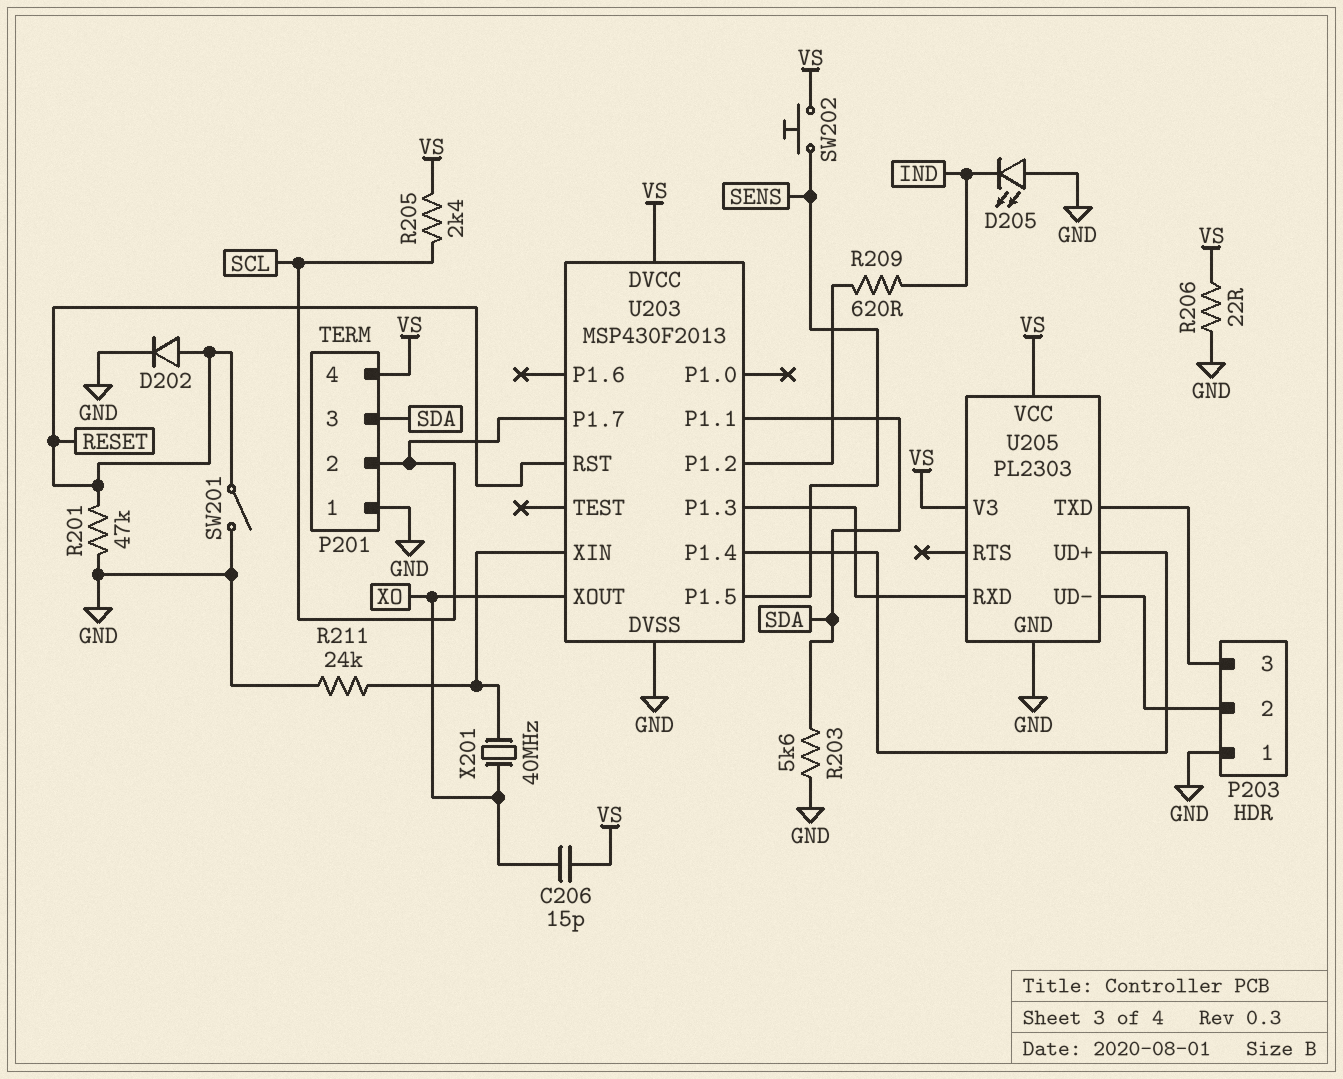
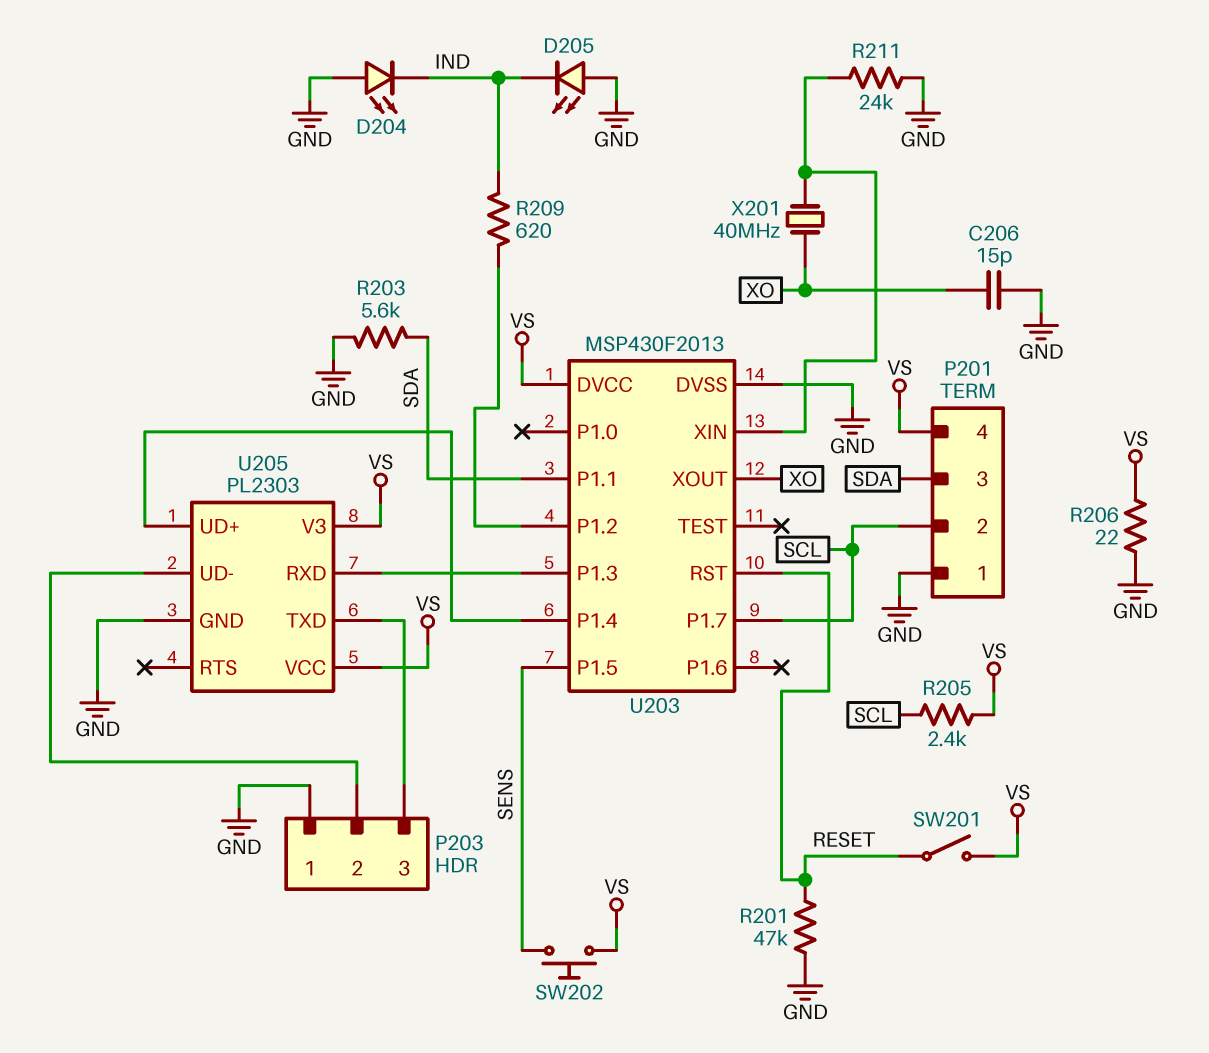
C206: 15pF (VS, XO) -> 15pF (GND, XO)
D202: diode (A RESET, K GND) -> none
D204: none -> LED (A GND, K IND)
SW201: switch (GND, RESET) -> switch (RESET, VS)

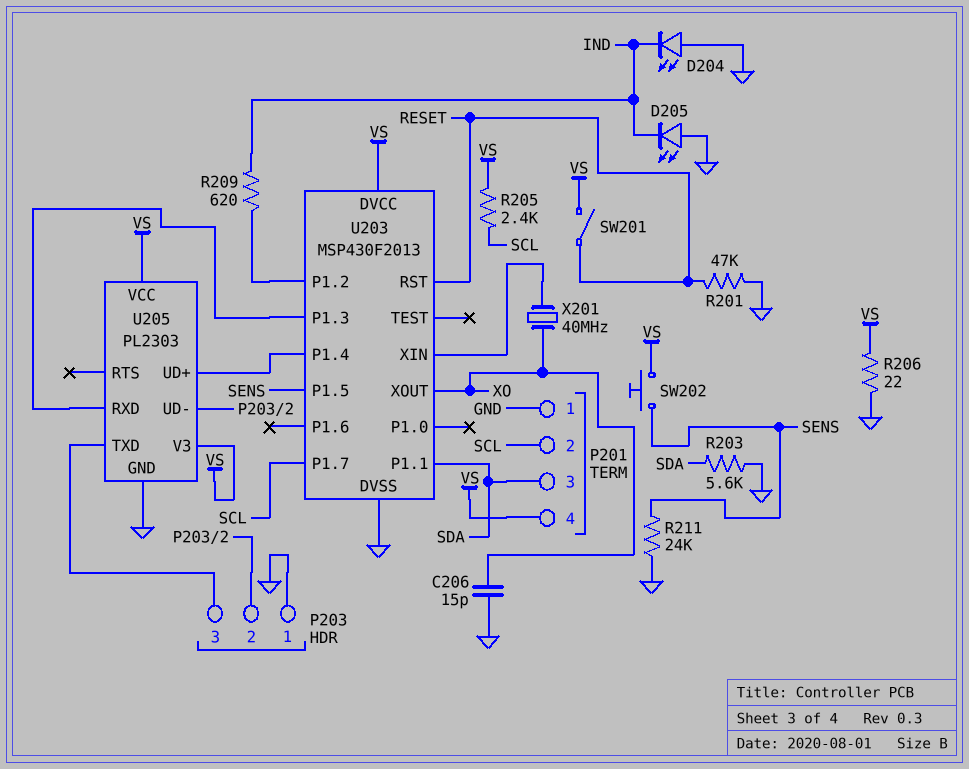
R211: 24k (GND, U203/XIN) -> 24k (GND, SENS)

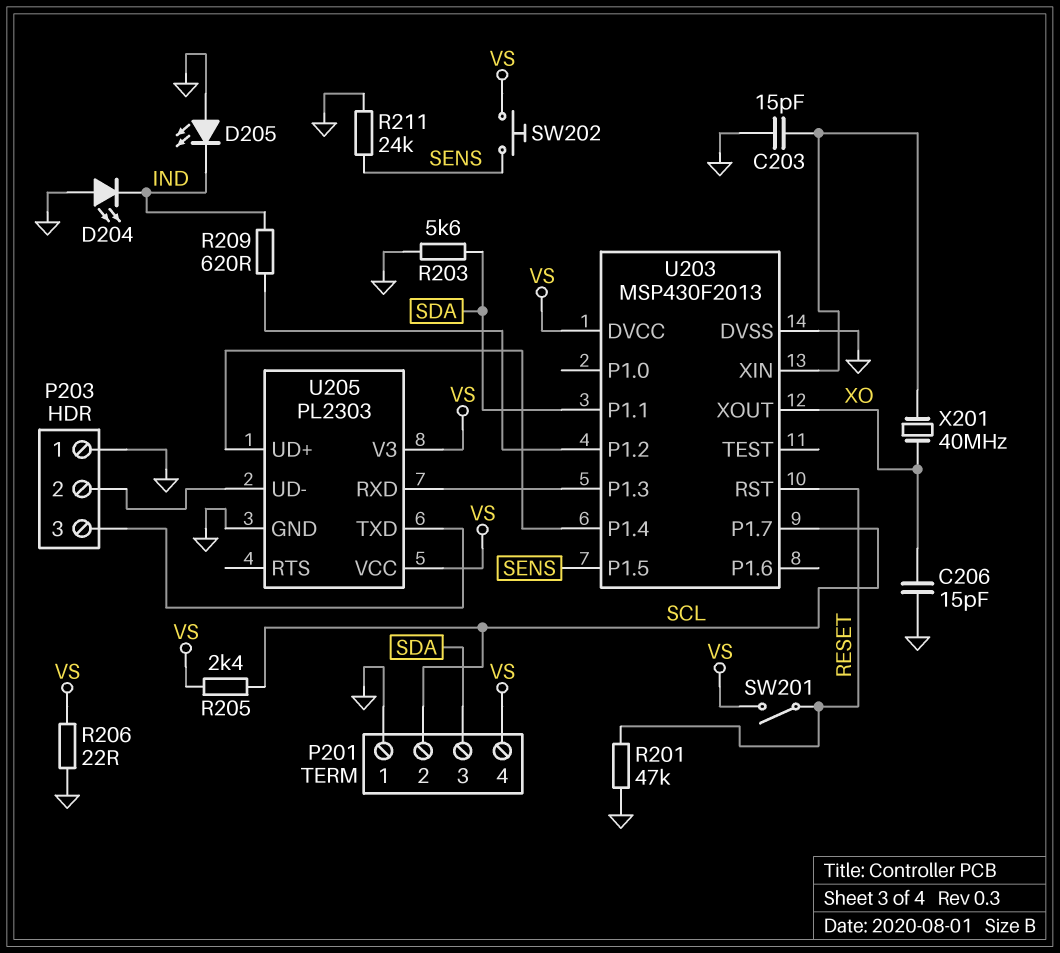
C203: none -> 15pF (GND, U203/XIN)

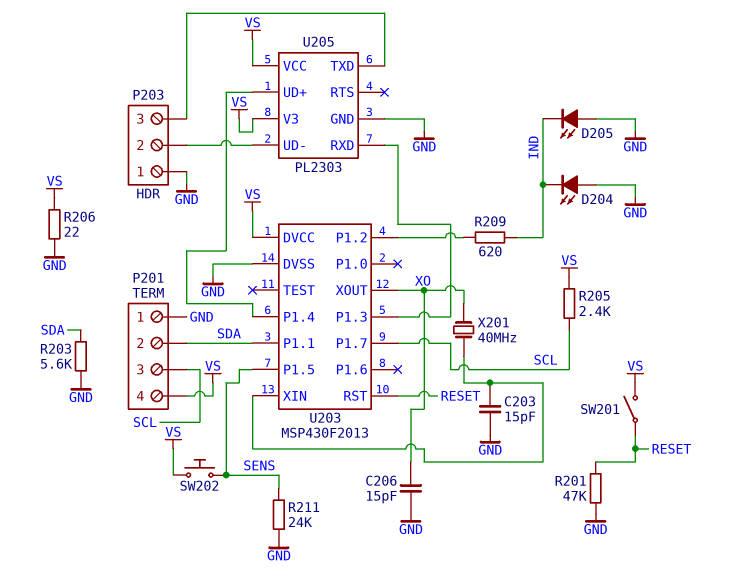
P201 pin 2: SCL -> SDA
P201 pin 3: SDA -> SCL

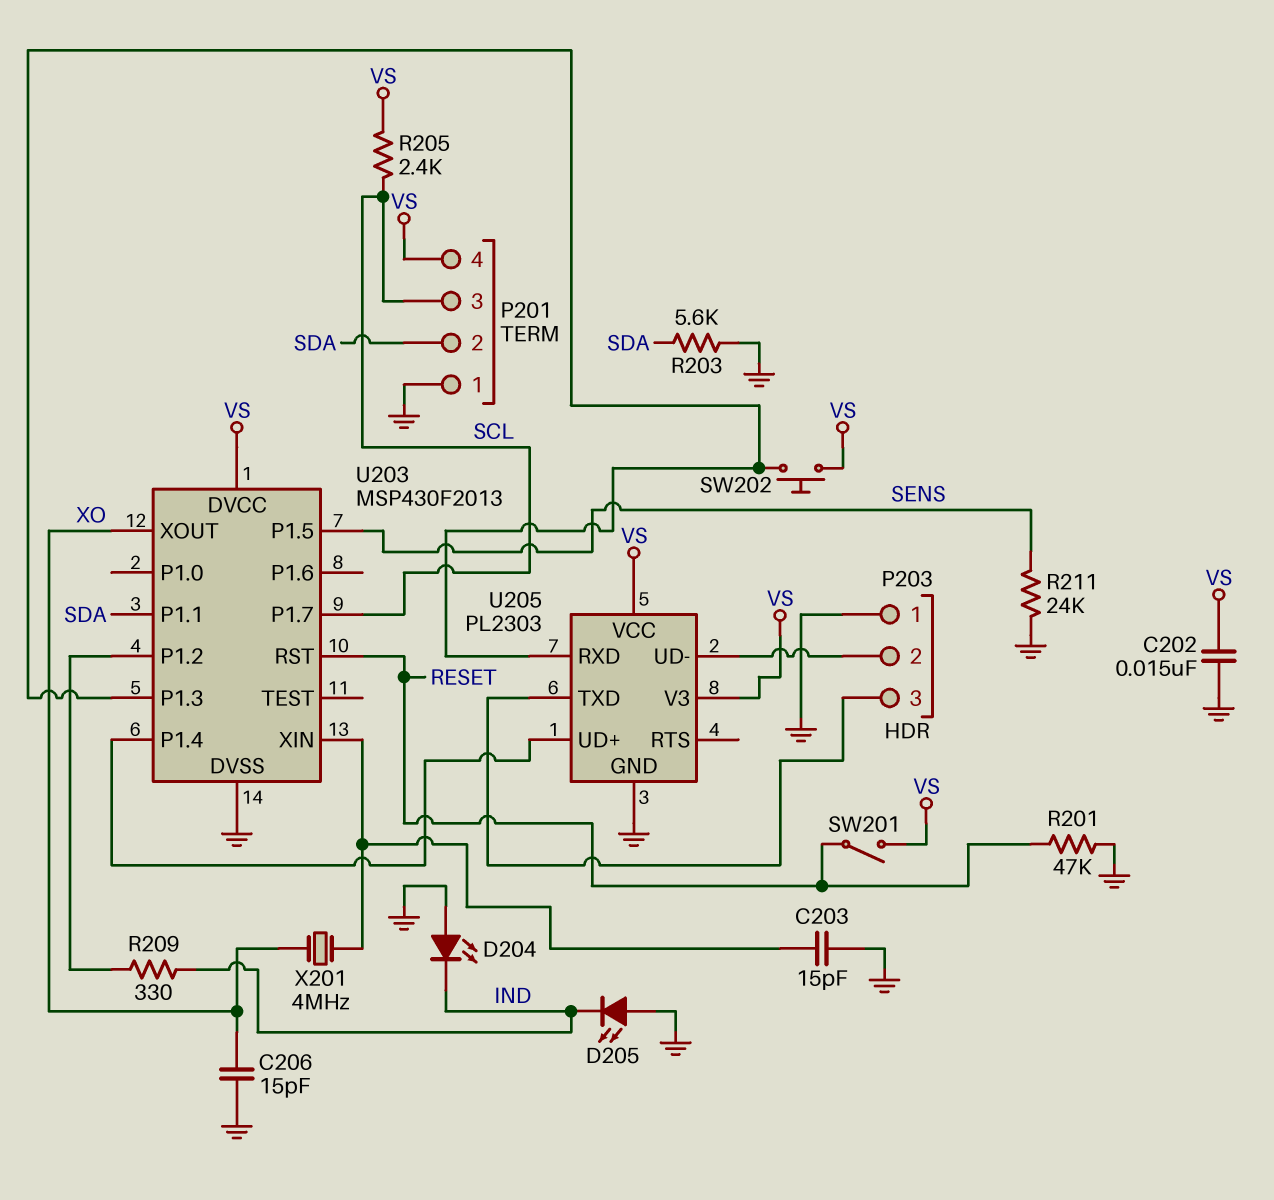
C202: none -> 15nF (GND, VS)
R206: 22 (GND, VS) -> none
R209: 620 (IND, U203/P1.2) -> 330 (IND, U203/P1.2)
SW202: button (SENS, VS) -> button (U203/P1.3, VS)
X201: 40MHz (U203/XIN, XO) -> 4MHz (U203/XIN, XO)

